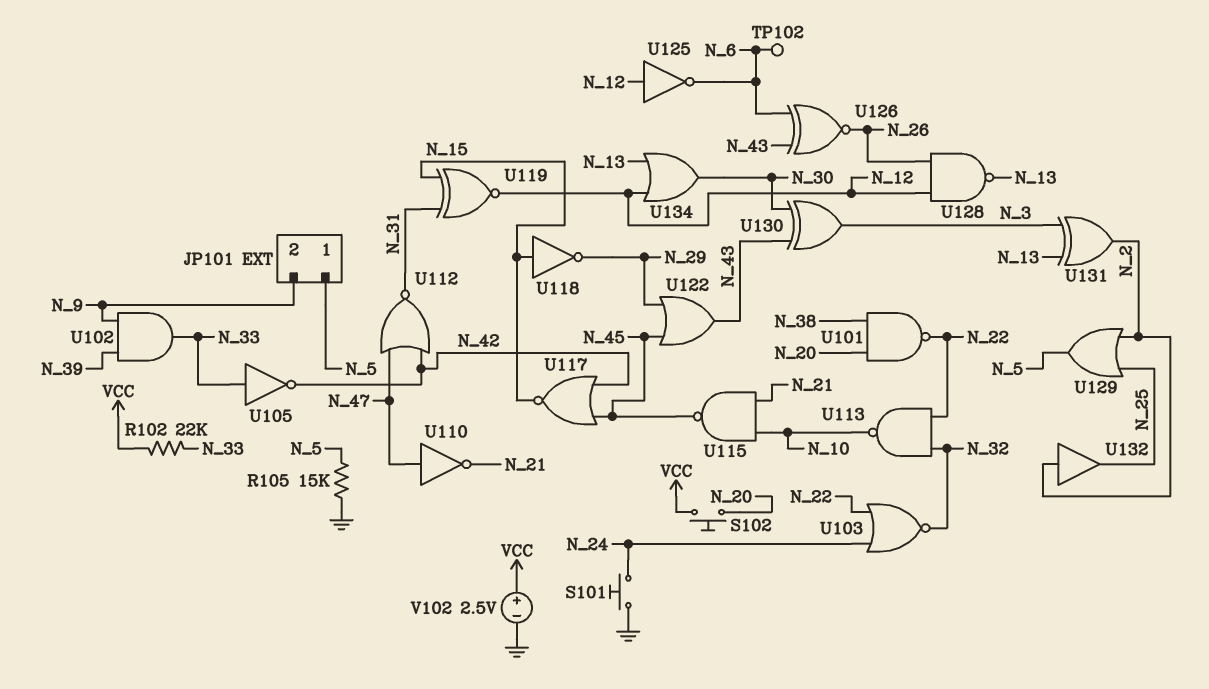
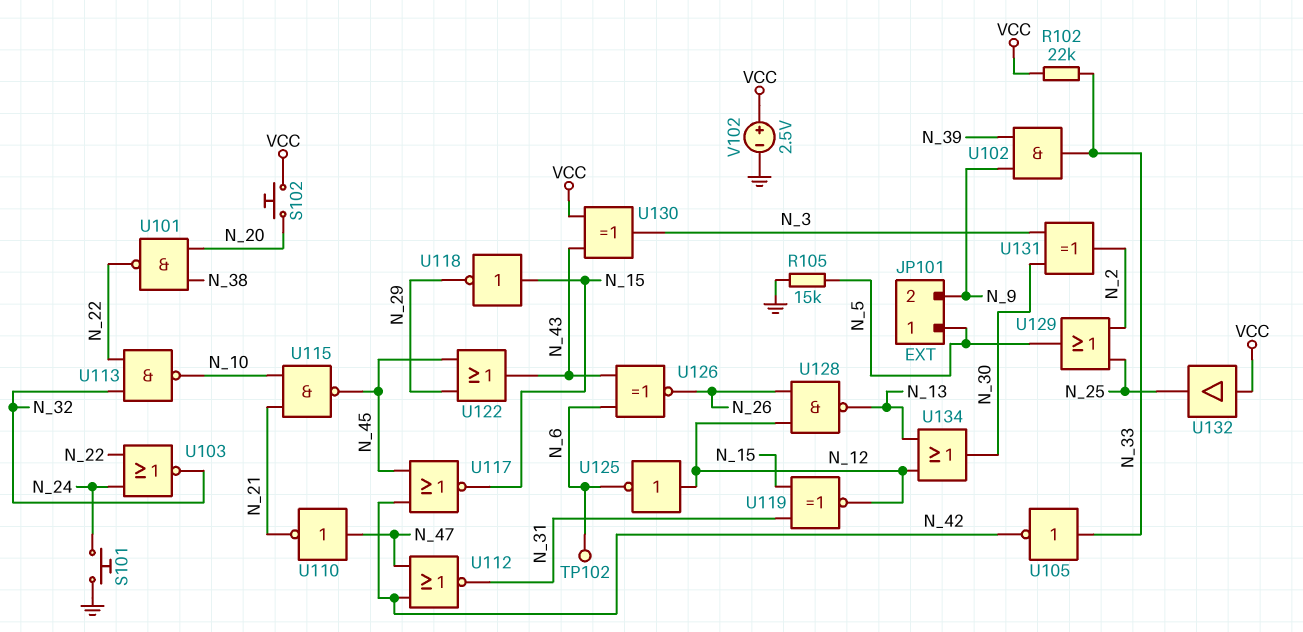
U130: XOR (in N_30, in N_43, out N_3) -> XOR (in N_43, in VCC, out N_3)
U131: XOR (in N_3, in N_13, out N_2) -> XOR (in N_3, in N_30, out N_2)
U132: buffer (in N_2, out N_25) -> buffer (in VCC, out N_25)

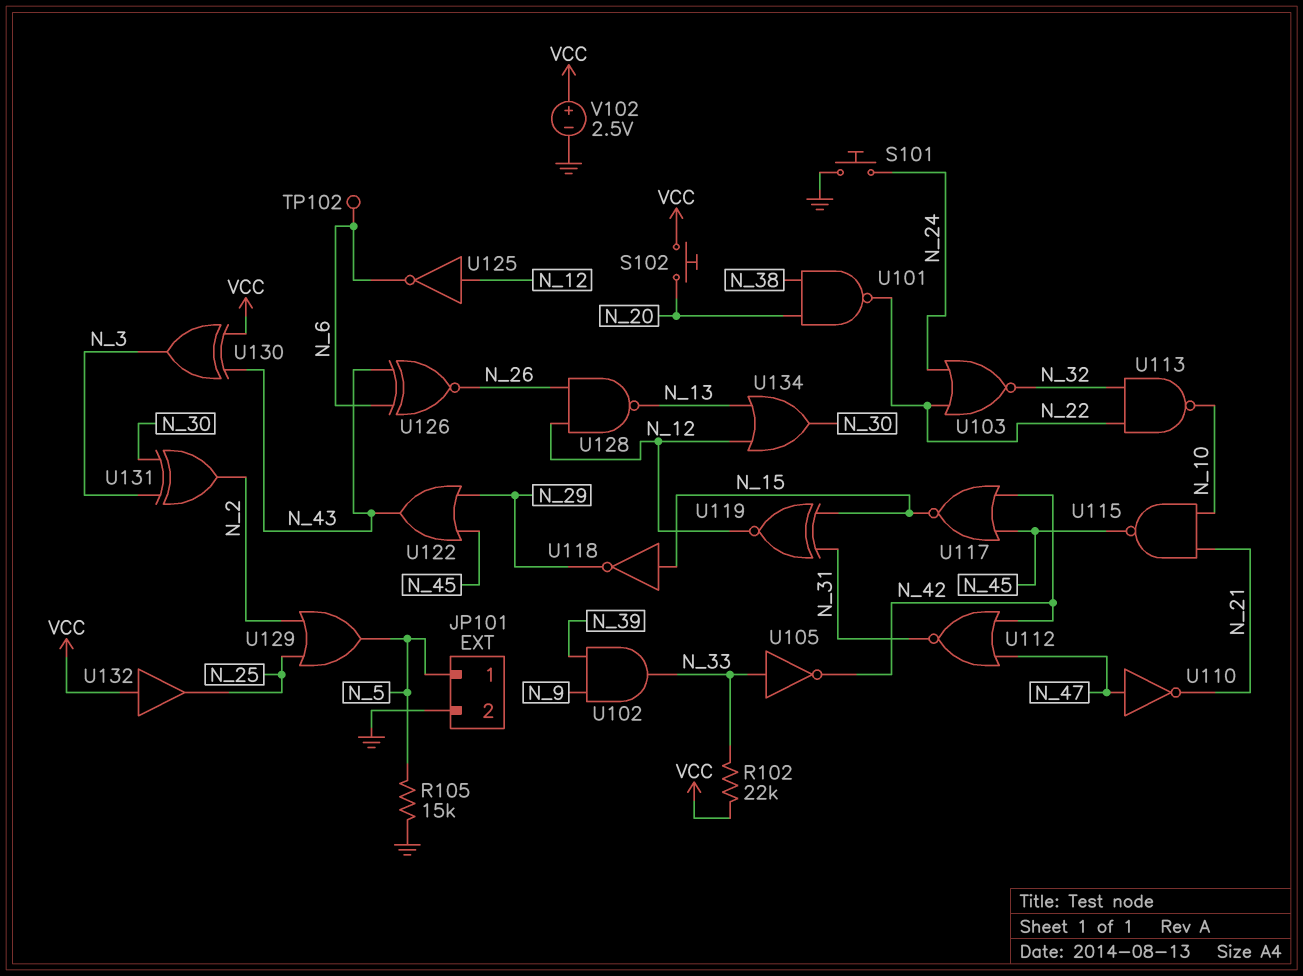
JP101 pin 2: N_9 -> GND

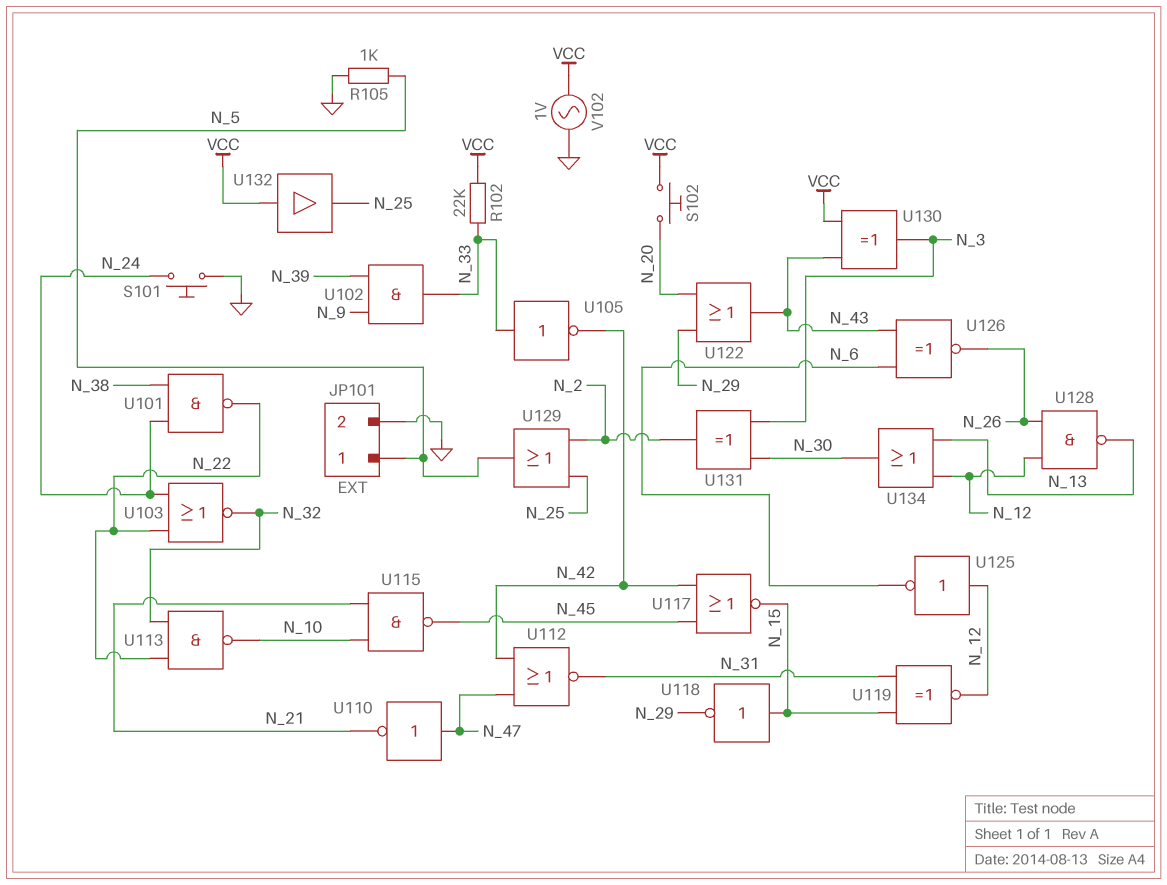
R105: 15k (GND, N_5) -> 1k (GND, N_5)
TP102: test point (N_6) -> none
U101: NAND (in N_20, in N_38, out N_22) -> NAND (in N_24, in N_38, out N_22)
U122: OR (in N_29, in N_45, out N_43) -> OR (in N_20, in N_29, out N_43)
V102: 2.5V (plus VCC, minus GND) -> AC 1V (GND, VCC)

